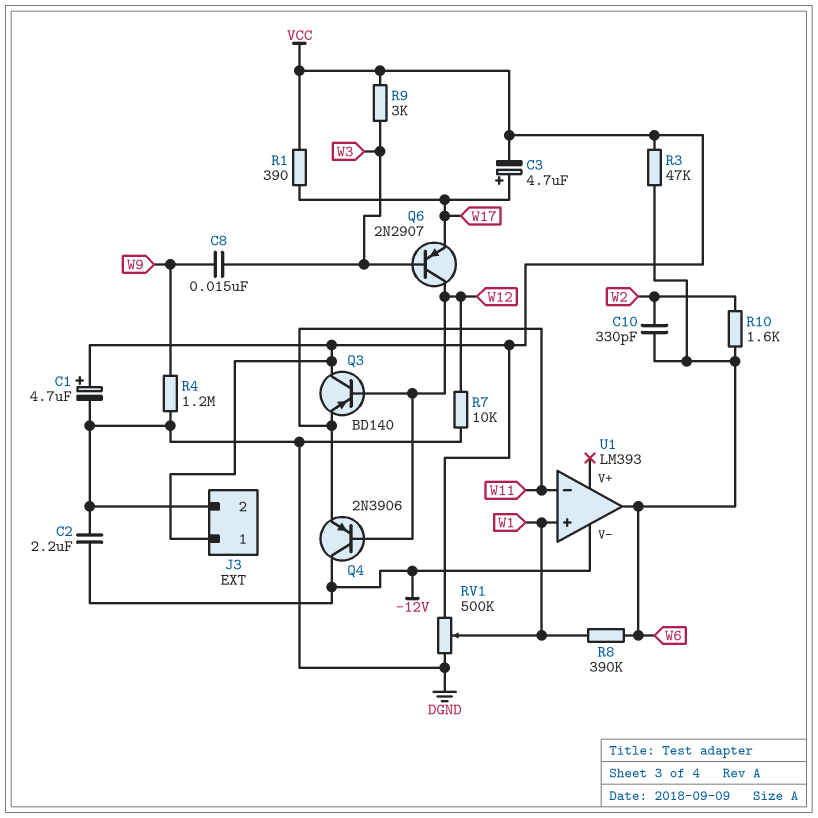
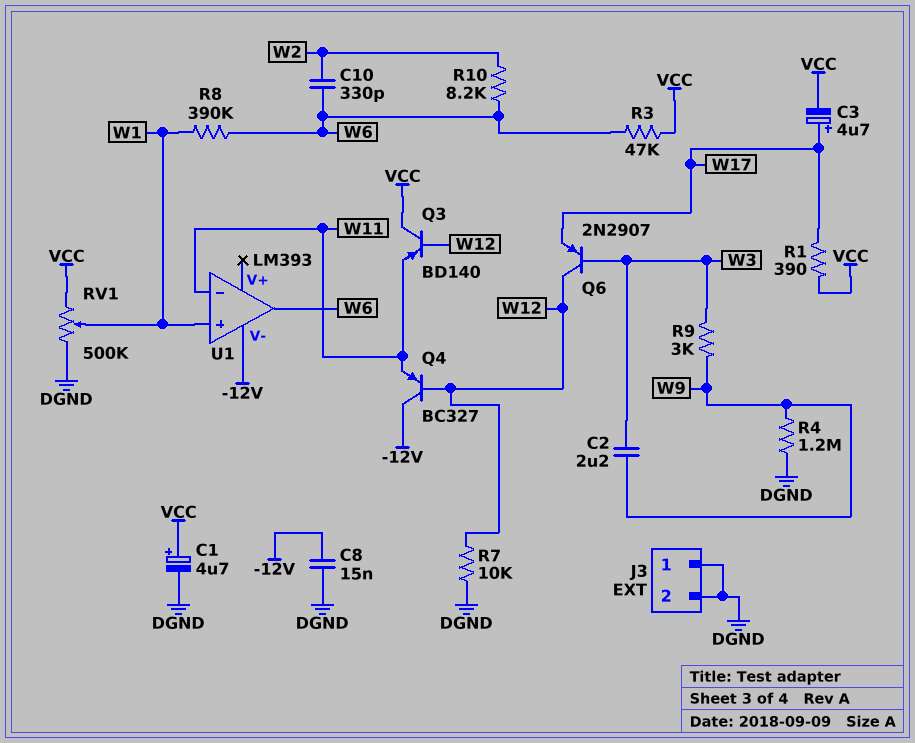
C2: 2.2uF (-12V, DGND) -> 2.2uF (W3, W9)
C8: 15nF (W3, W9) -> 15nF (-12V, DGND)
J3 pin 1: VCC -> DGND
Q4: PNP 2N3906 (B W12, C -12V, E W11) -> PNP BC327 (B W12, C -12V, E W11)
R9: 3k (VCC, W3) -> 3k (W3, W9)
R10: 1.6k (W2, W6) -> 8.2k (W2, W6)

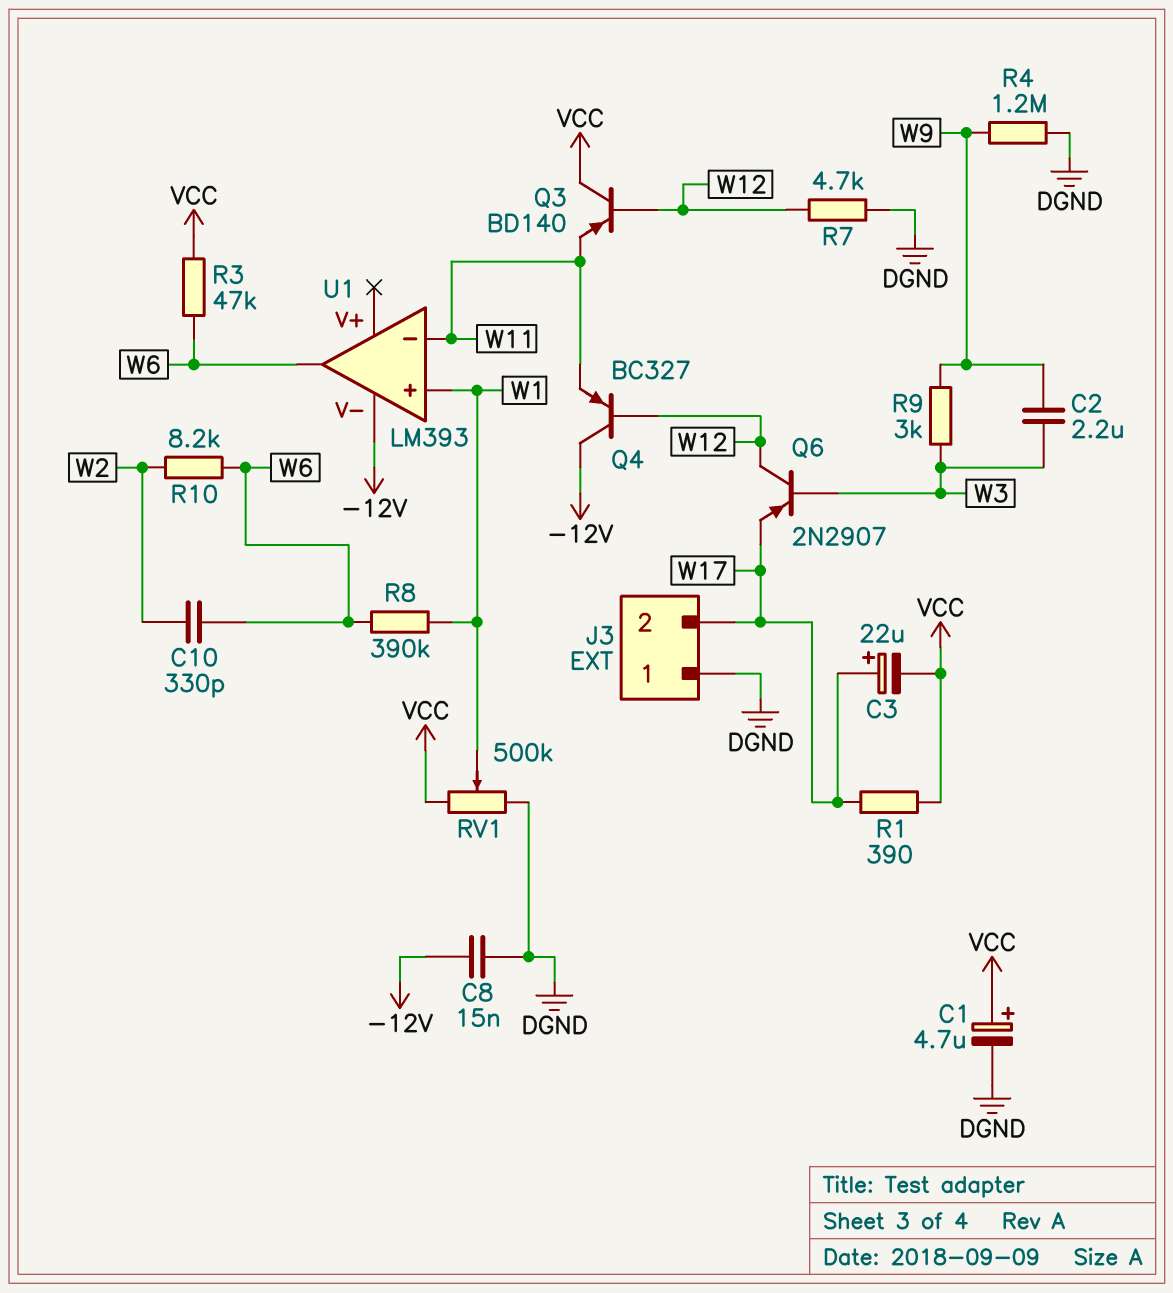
C3: 4.7uF (plus W17, minus VCC) -> 22uF (plus W17, minus VCC)
J3 pin 2: DGND -> W17
R7: 10k (DGND, W12) -> 4.7k (DGND, W12)

